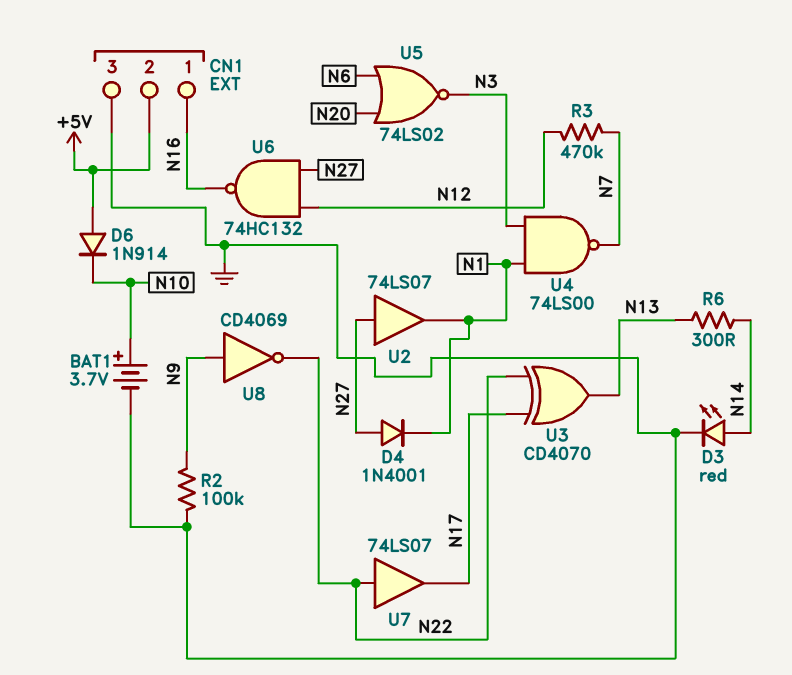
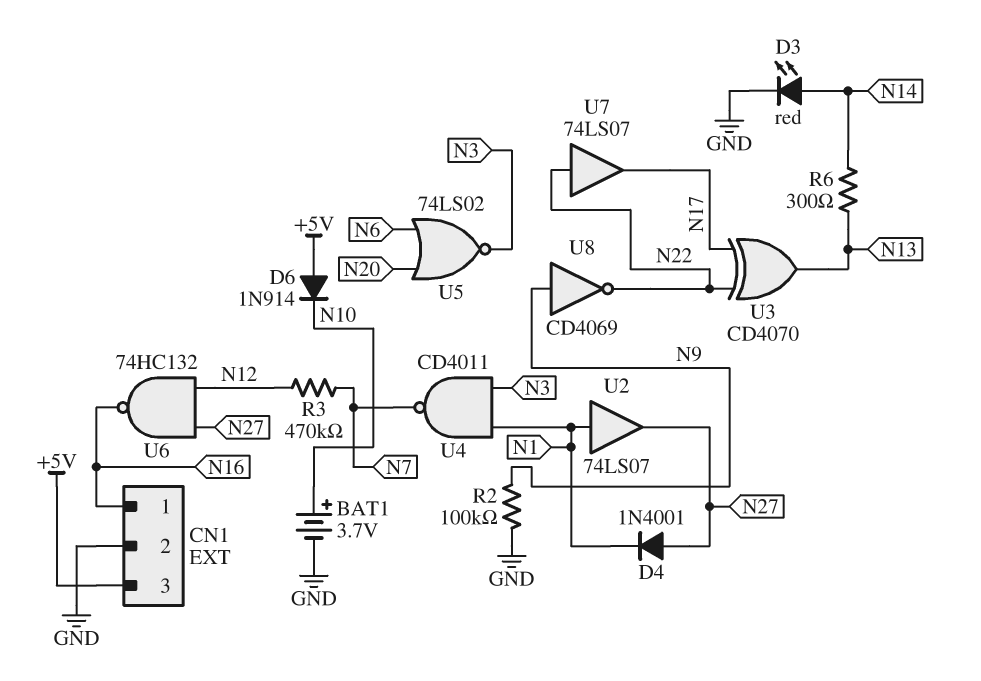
CN1 pin 2: +5V -> GND
CN1 pin 3: GND -> +5V
U2: buffer 74LS07 (in N27, out N1) -> buffer 74LS07 (in N1, out N27)
U4: NAND 74LS00 (in N1, in N3, out N7) -> NAND CD4011 (in N1, in N3, out N7)

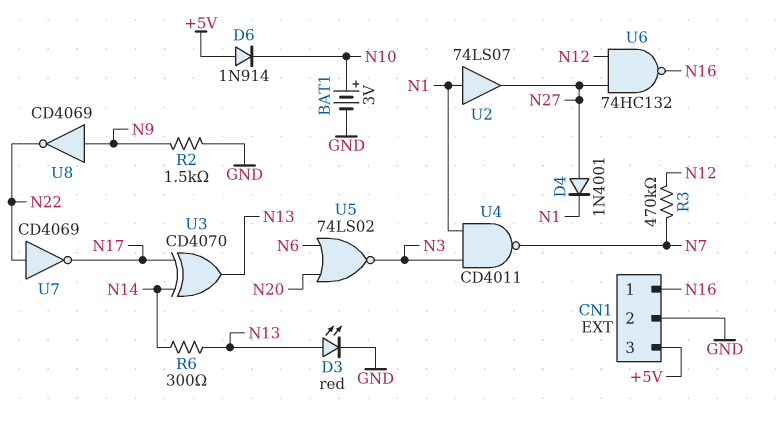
BAT1: 3.7V (plus N10, minus GND) -> 3V (plus N10, minus GND)
D3: LED red (A N14, K GND) -> LED red (A N13, K GND)
R2: 100k (GND, N9) -> 1.5k (GND, N9)
U3: XOR CD4070 (in N17, in N22, out N13) -> XOR CD4070 (in N14, in N17, out N13)
U7: buffer 74LS07 (in N22, out N17) -> NOT CD4069 (in N22, out N17)

